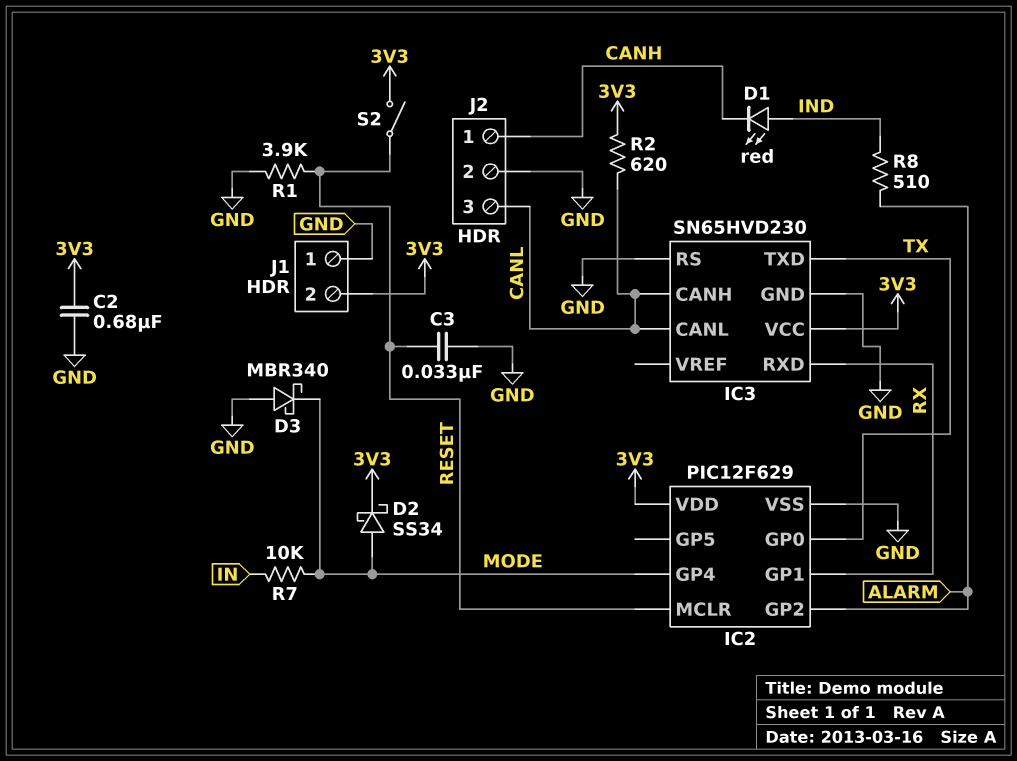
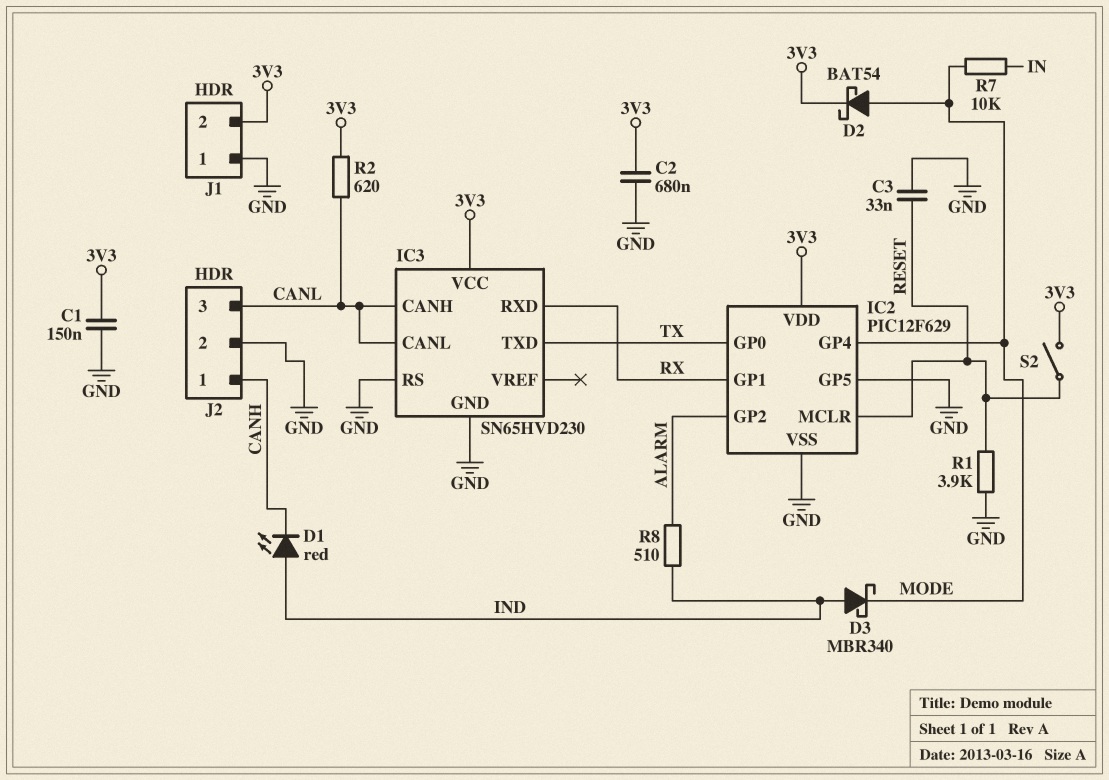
C1: none -> 150nF (3V3, GND)
D2: schottky SS34 (A MODE, K 3V3) -> schottky BAT54 (A MODE, K 3V3)
D3: schottky MBR340 (A GND, K MODE) -> schottky MBR340 (A IND, K MODE)
IC2 pin GP5: none -> GND

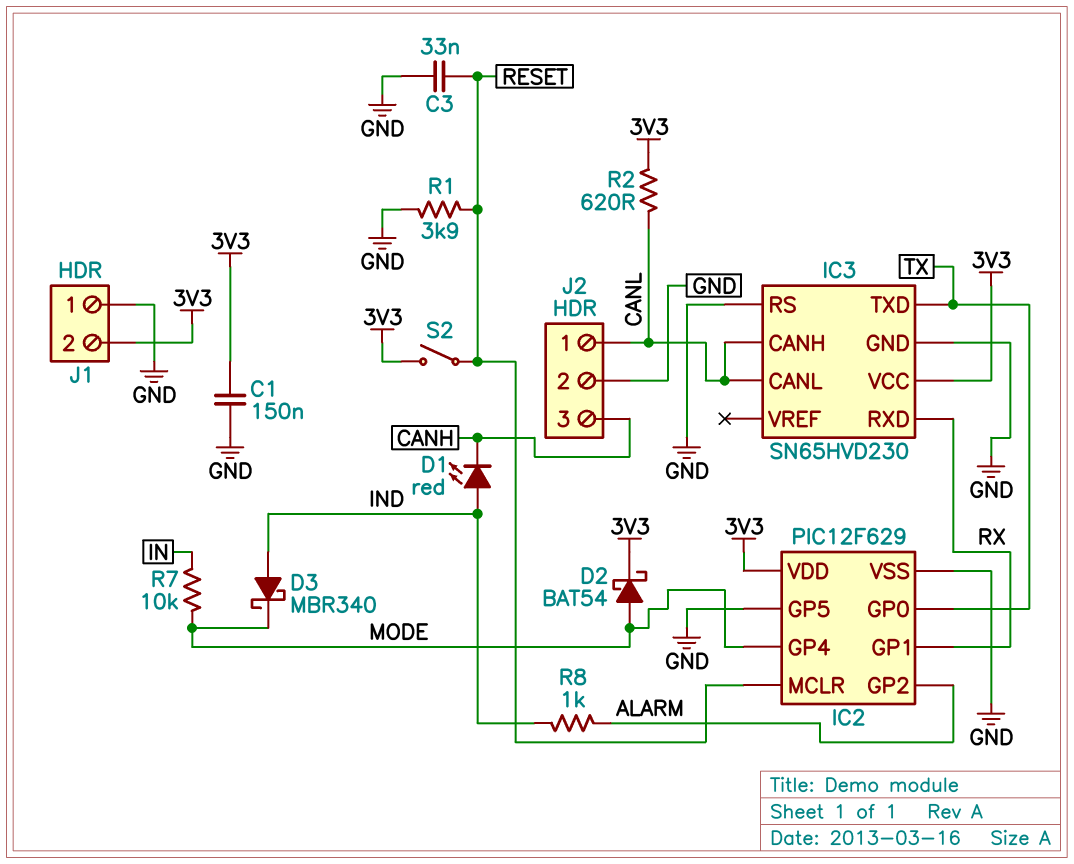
C2: 680nF (3V3, GND) -> none
J2 pin 1: CANH -> CANL
J2 pin 3: CANL -> CANH
R8: 510 (ALARM, IND) -> 1k (ALARM, IND)

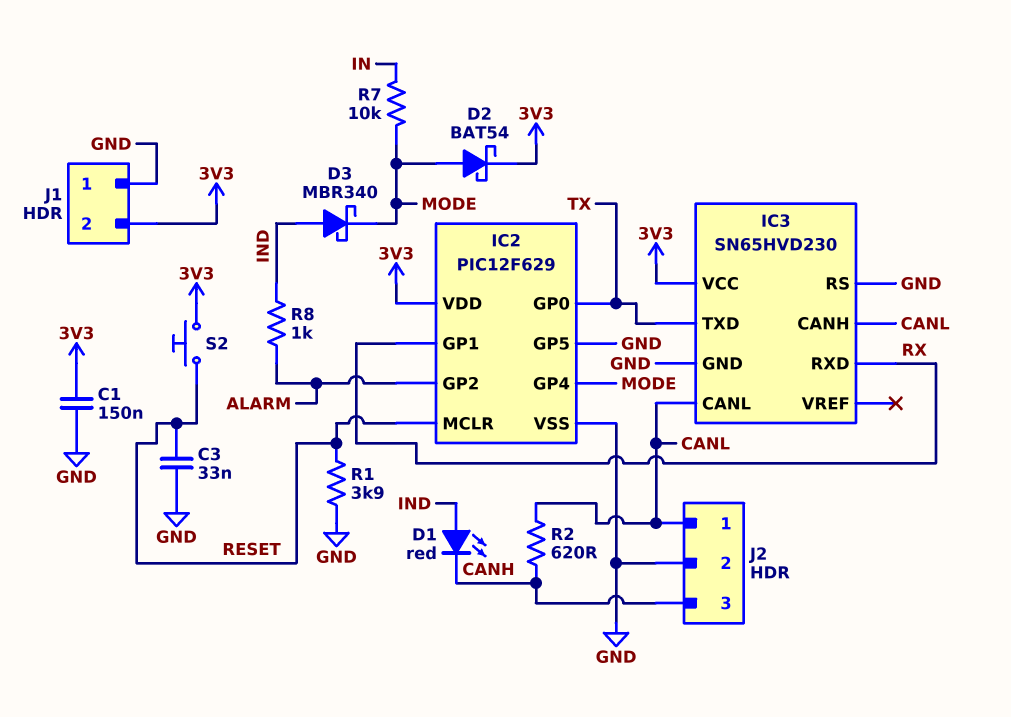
R2: 620 (3V3, CANL) -> 620 (CANH, CANL)
S2: switch (3V3, RESET) -> button (3V3, RESET)

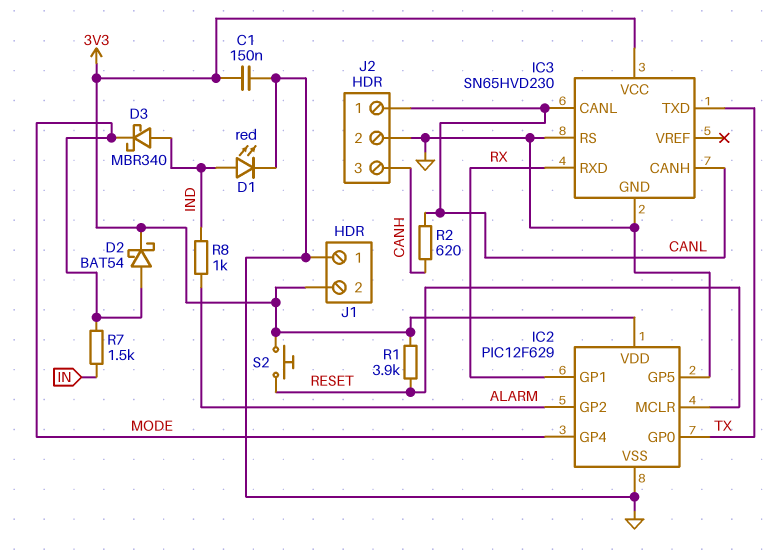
C3: 33nF (GND, RESET) -> none
D1: LED red (A IND, K CANH) -> LED red (A IND, K GND)
R1: 3.9k (GND, RESET) -> 3.9k (3V3, RESET)
R7: 10k (IN, MODE) -> 1.5k (IN, MODE)

